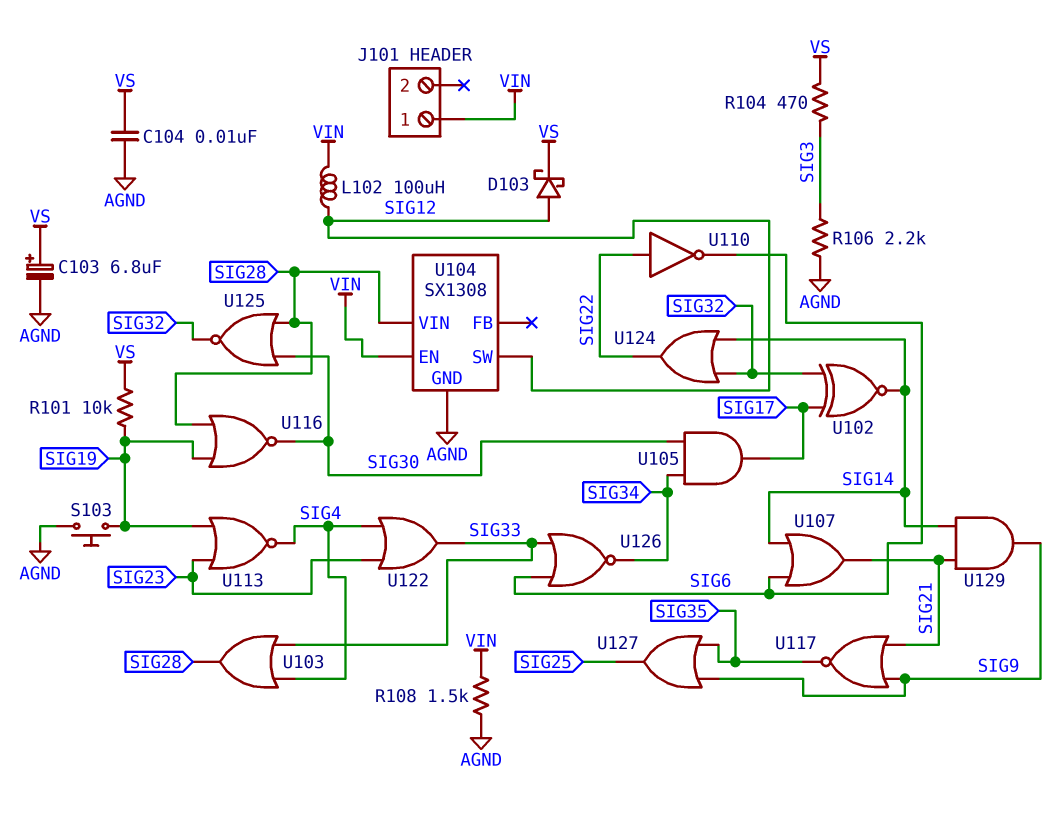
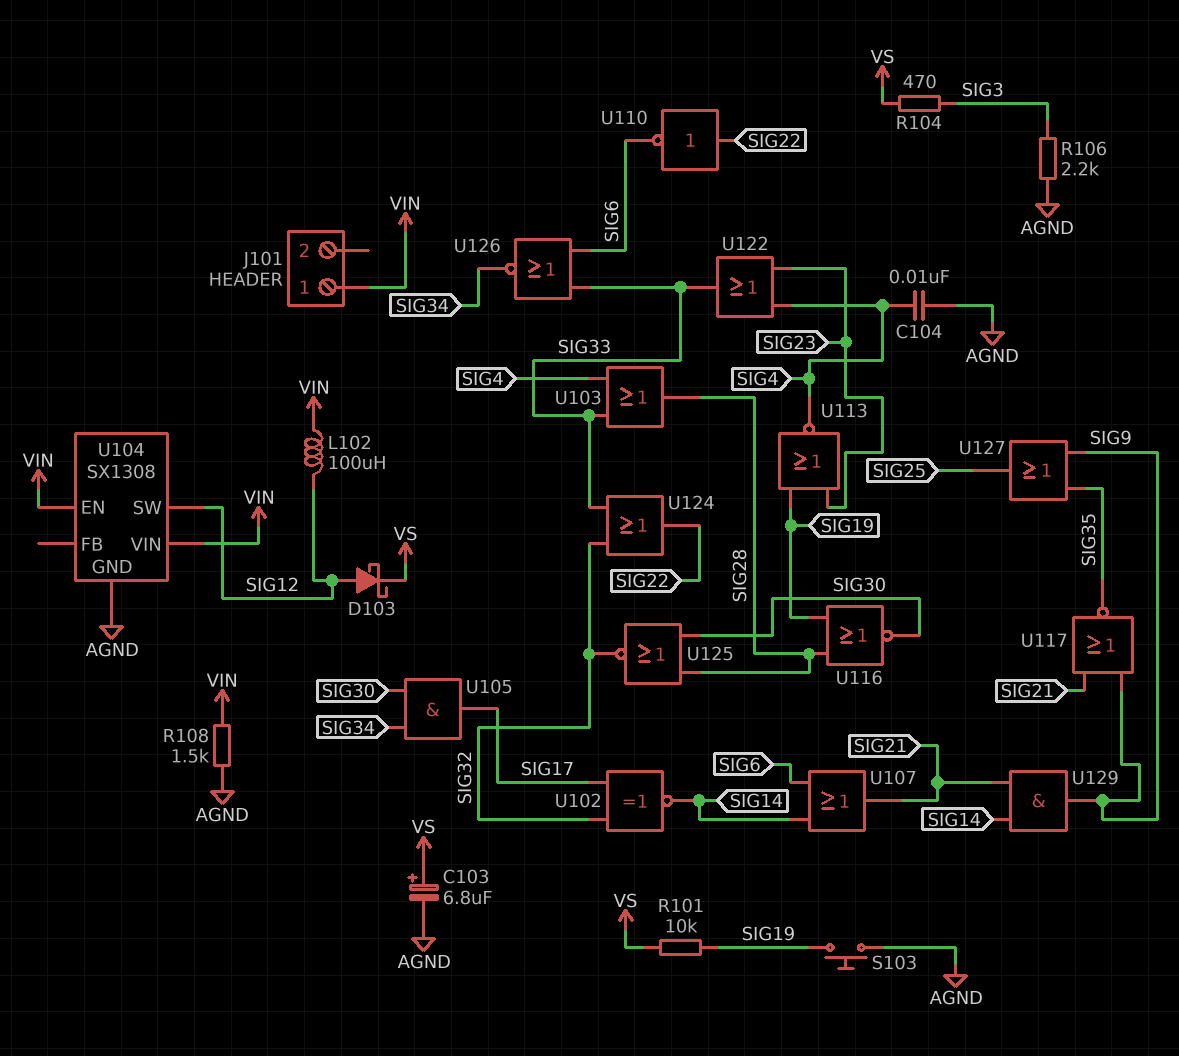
C104: 10nF (AGND, VS) -> 10nF (AGND, SIG4)
U104 pin VIN: SIG28 -> VIN
U124: OR (in SIG14, in SIG32, out SIG22) -> OR (in SIG32, in SIG33, out SIG22)

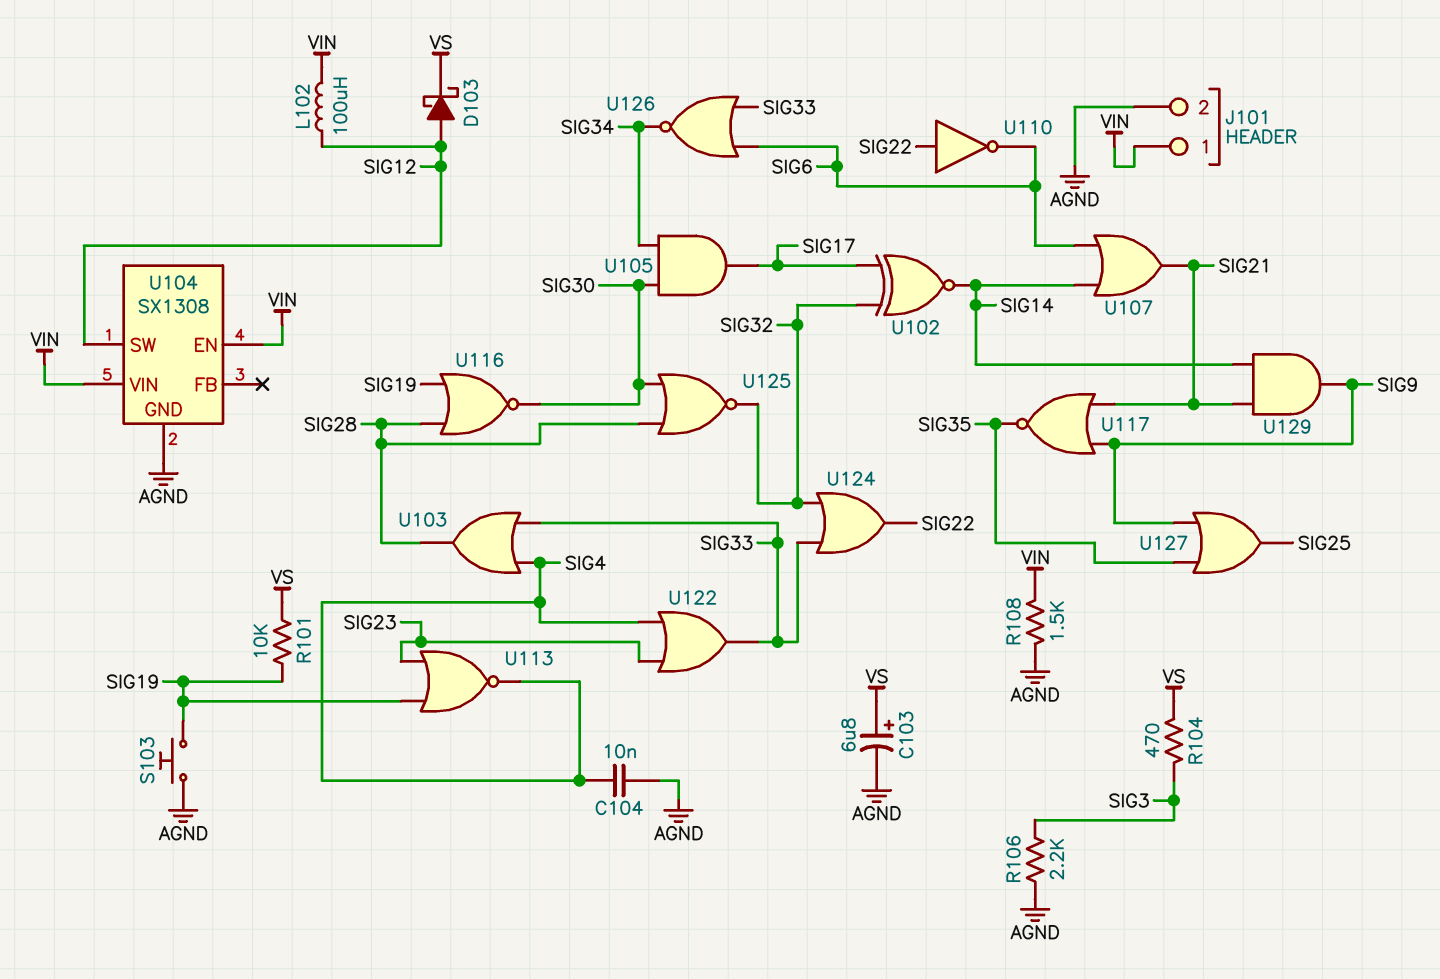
J101 pin 2: none -> AGND

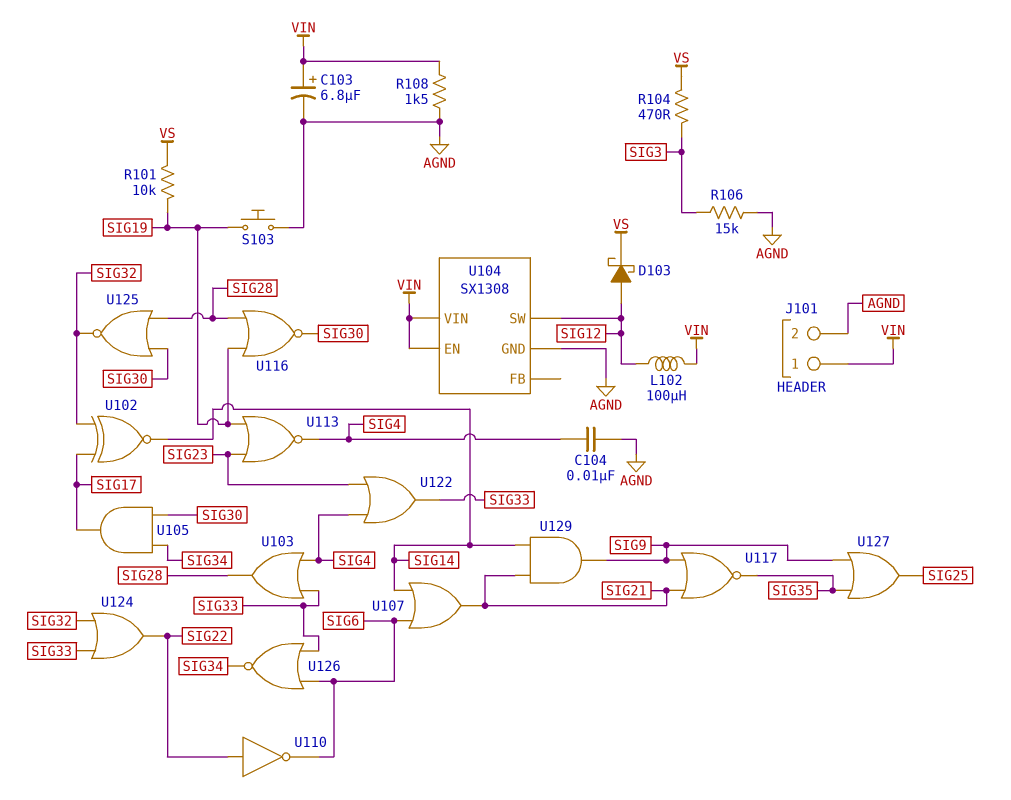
C103: 6.8uF (plus VS, minus AGND) -> 6.8uF (plus VIN, minus AGND)
R106: 2.2k (AGND, SIG3) -> 15k (AGND, SIG3)

